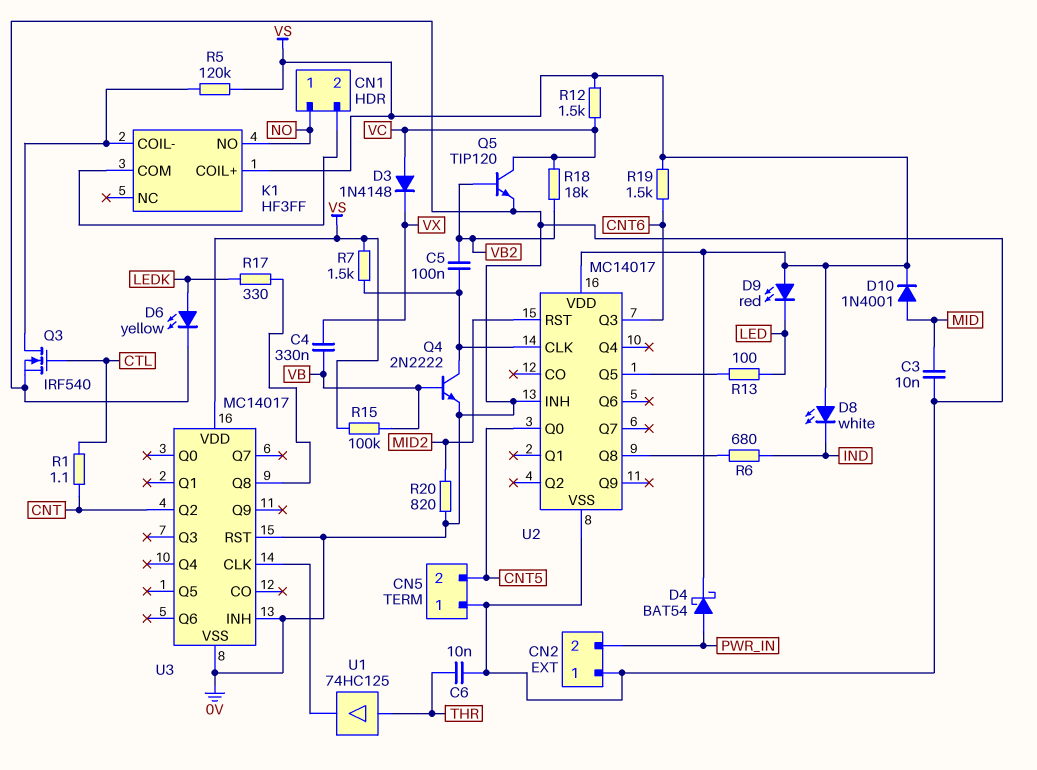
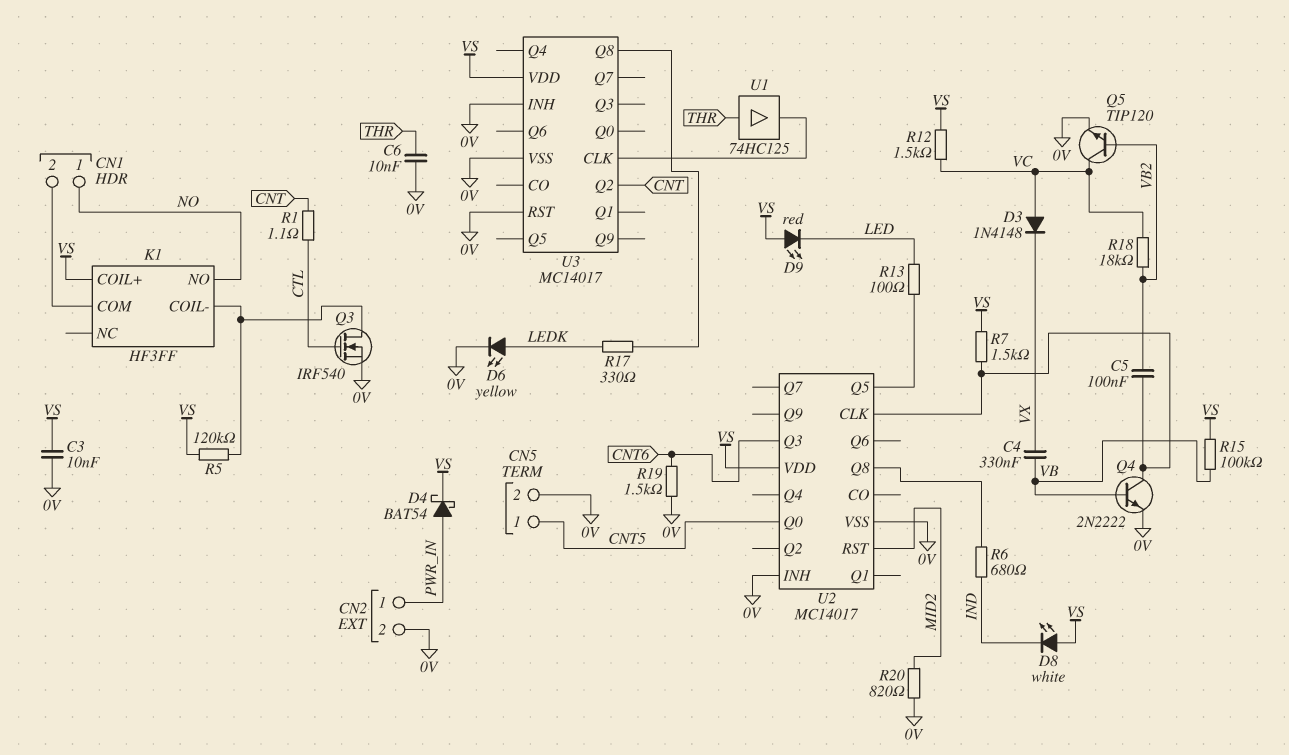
C3: 10nF (0V, MID) -> 10nF (0V, VS)
CN2 pin 1: 0V -> PWR_IN
CN2 pin 2: PWR_IN -> 0V
CN5 pin 1: 0V -> CNT5
CN5 pin 2: CNT5 -> 0V
D10: diode 1N4001 (A MID, K VS) -> none
R19: 1.5k (CNT6, VS) -> 1.5k (0V, CNT6)

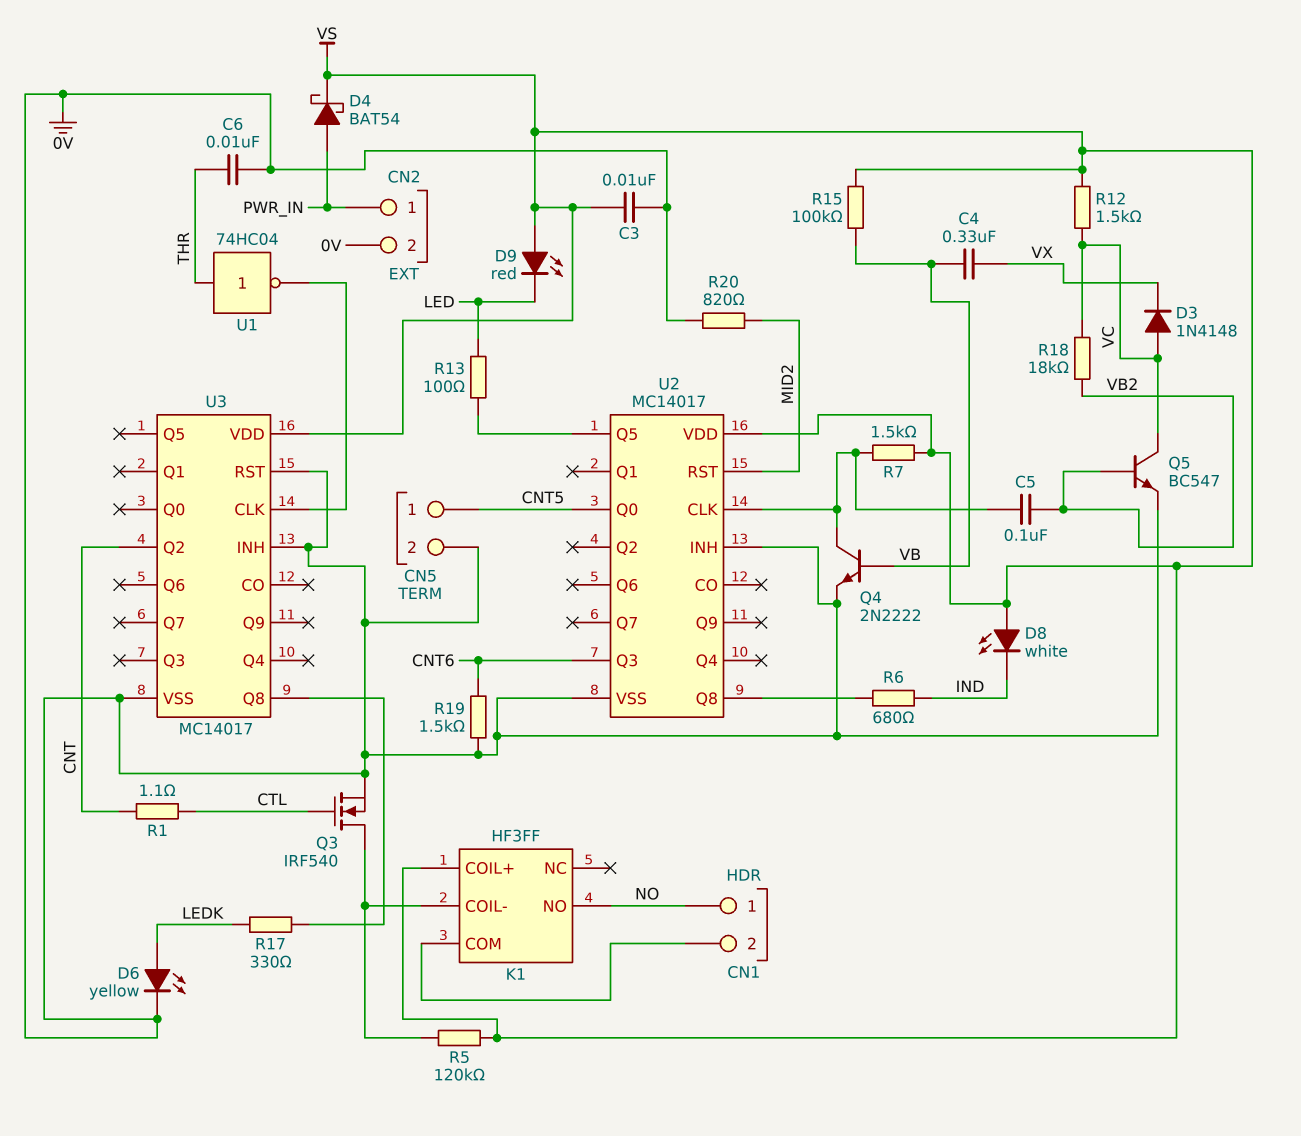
Q5: NPN TIP120 (B VB2, C VC, E 0V) -> NPN BC547 (B VB2, C VC, E 0V)
U1: buffer 74HC125 (in THR, out U3/CLK) -> NOT 74HC04 (in THR, out U3/CLK)

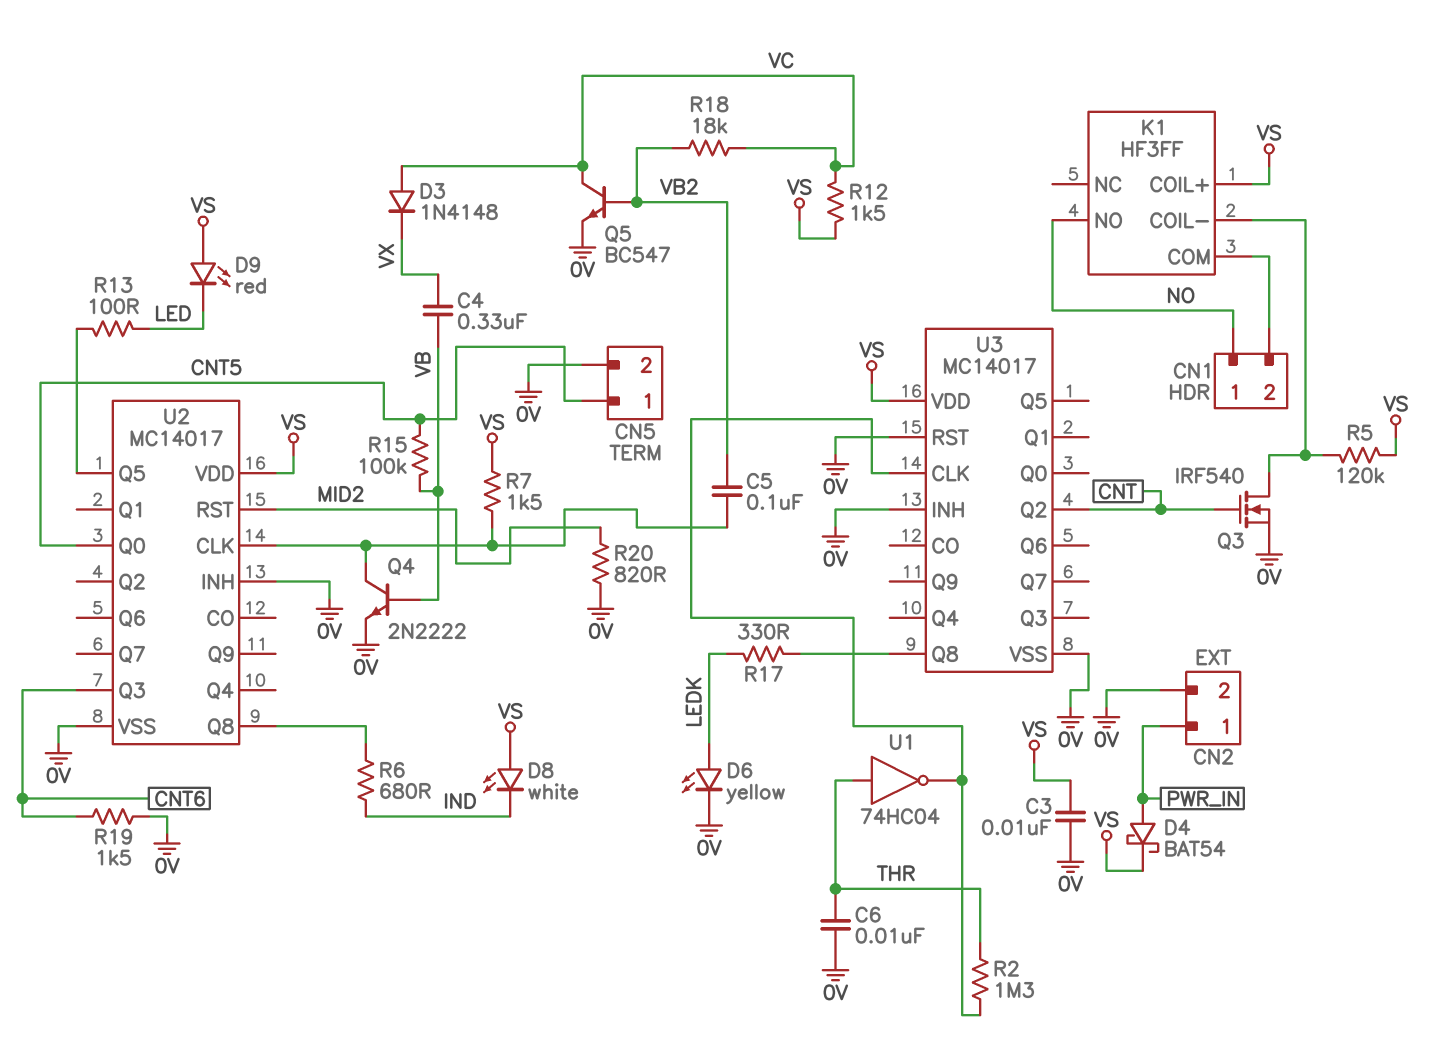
Q3: NMOS IRF540 (G CTL, D K1/COIL-, S 0V) -> NMOS IRF540 (G CNT, D K1/COIL-, S 0V)
R1: 1.1 (CNT, CTL) -> none
R2: none -> 1.3M (THR, U3/CLK)
R15: 100k (VB, VS) -> 100k (CNT5, VB)

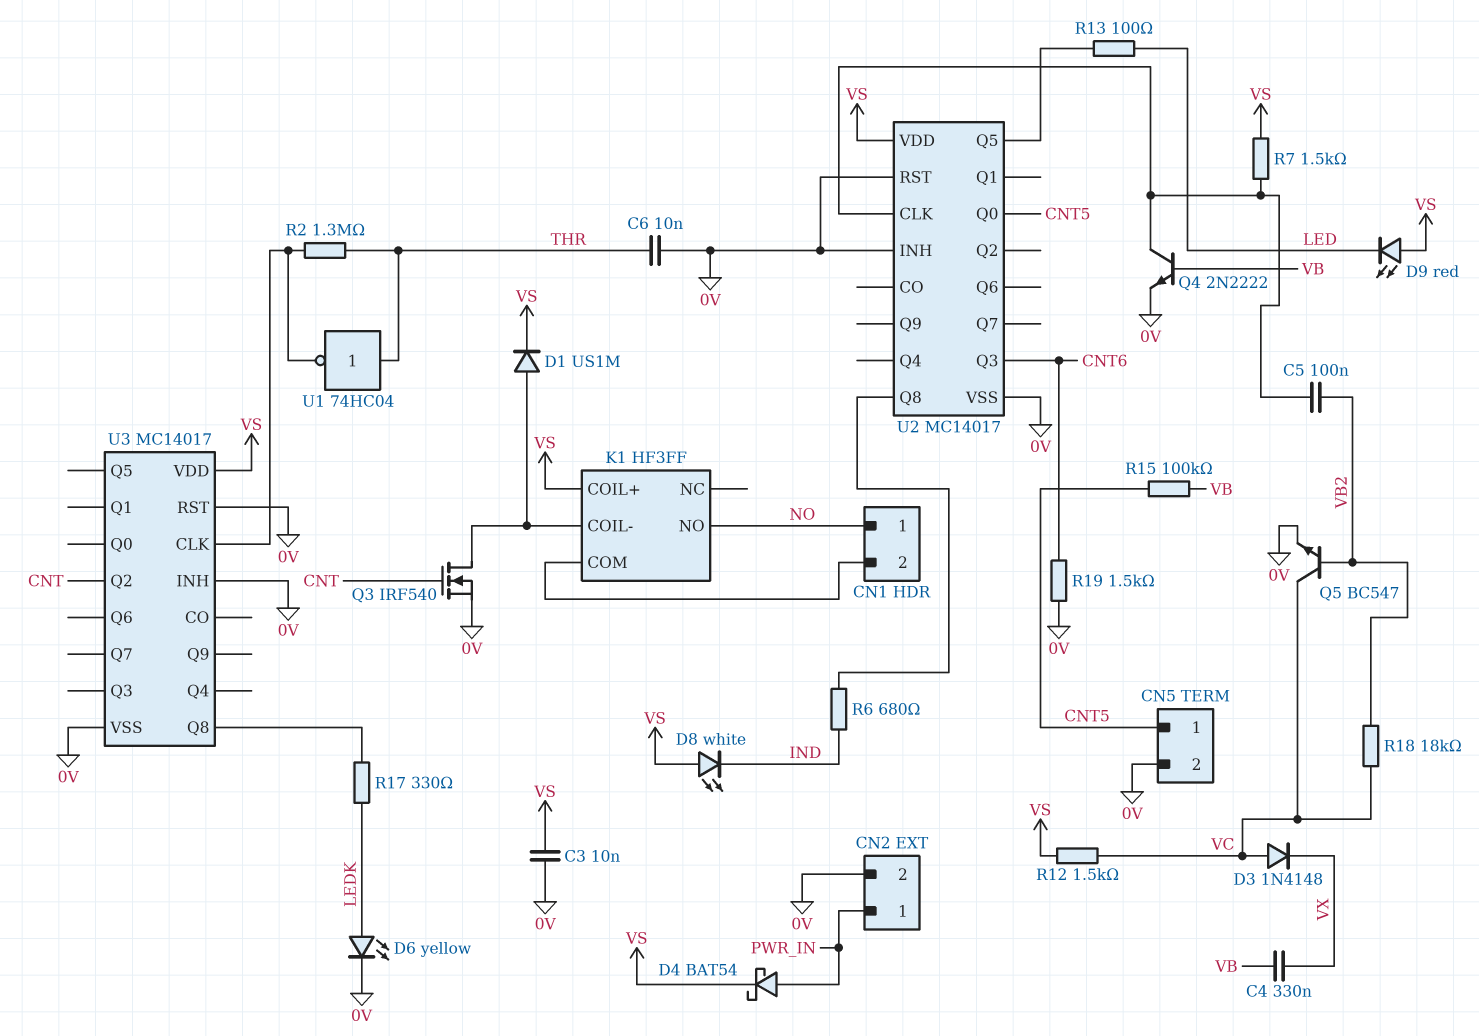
D1: none -> diode US1M (A K1/COIL-, K VS)
R5: 120k (K1/COIL-, VS) -> none
R20: 820 (0V, MID2) -> none
U2 pin RST: MID2 -> 0V

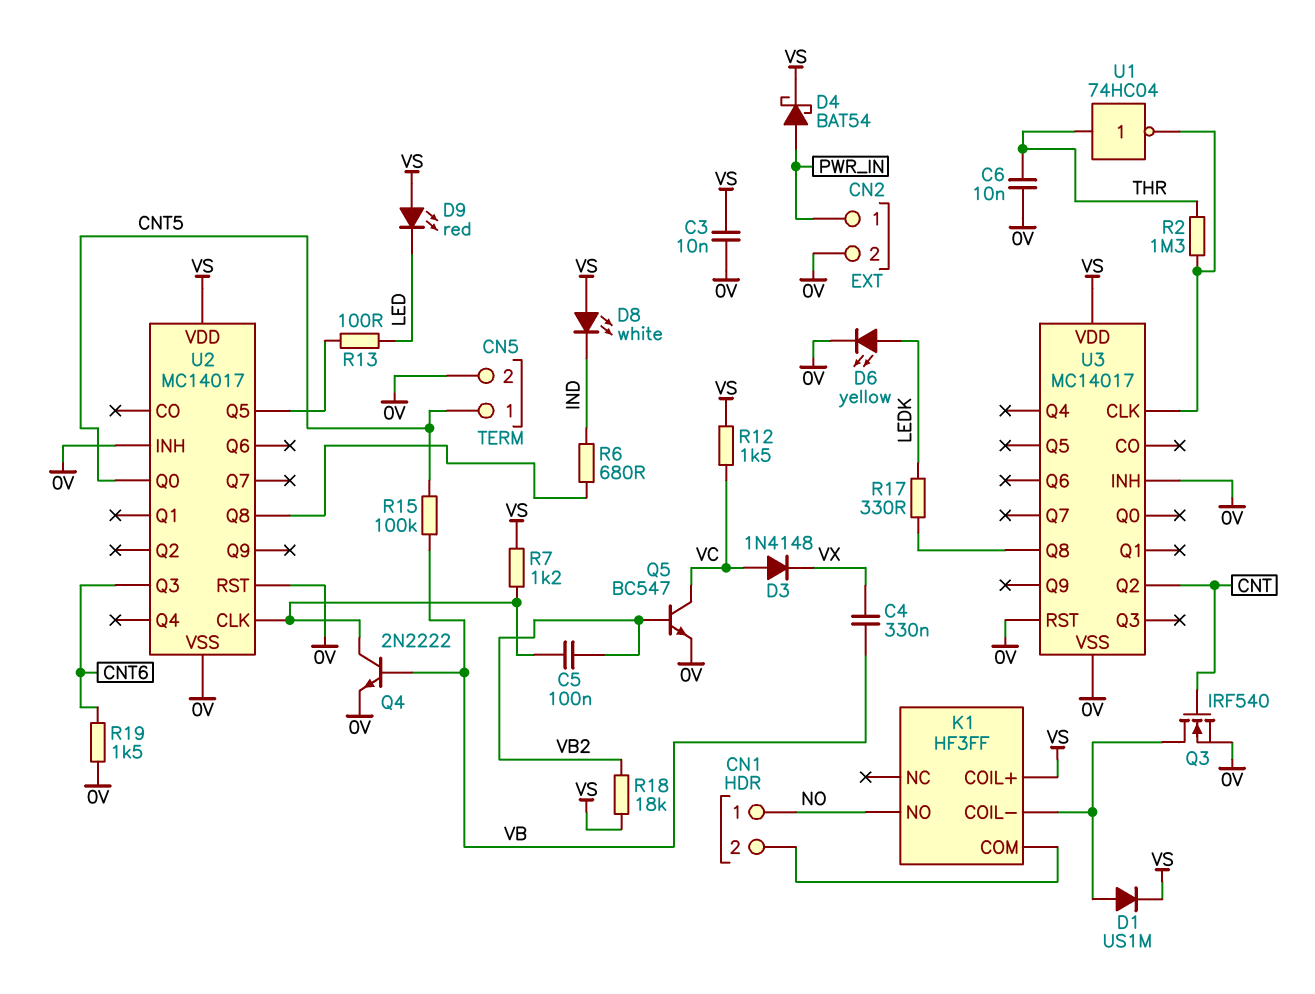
R7: 1.5k (U2/CLK, VS) -> 1.2k (U2/CLK, VS)
R18: 18k (VB2, VC) -> 18k (VB2, VS)

